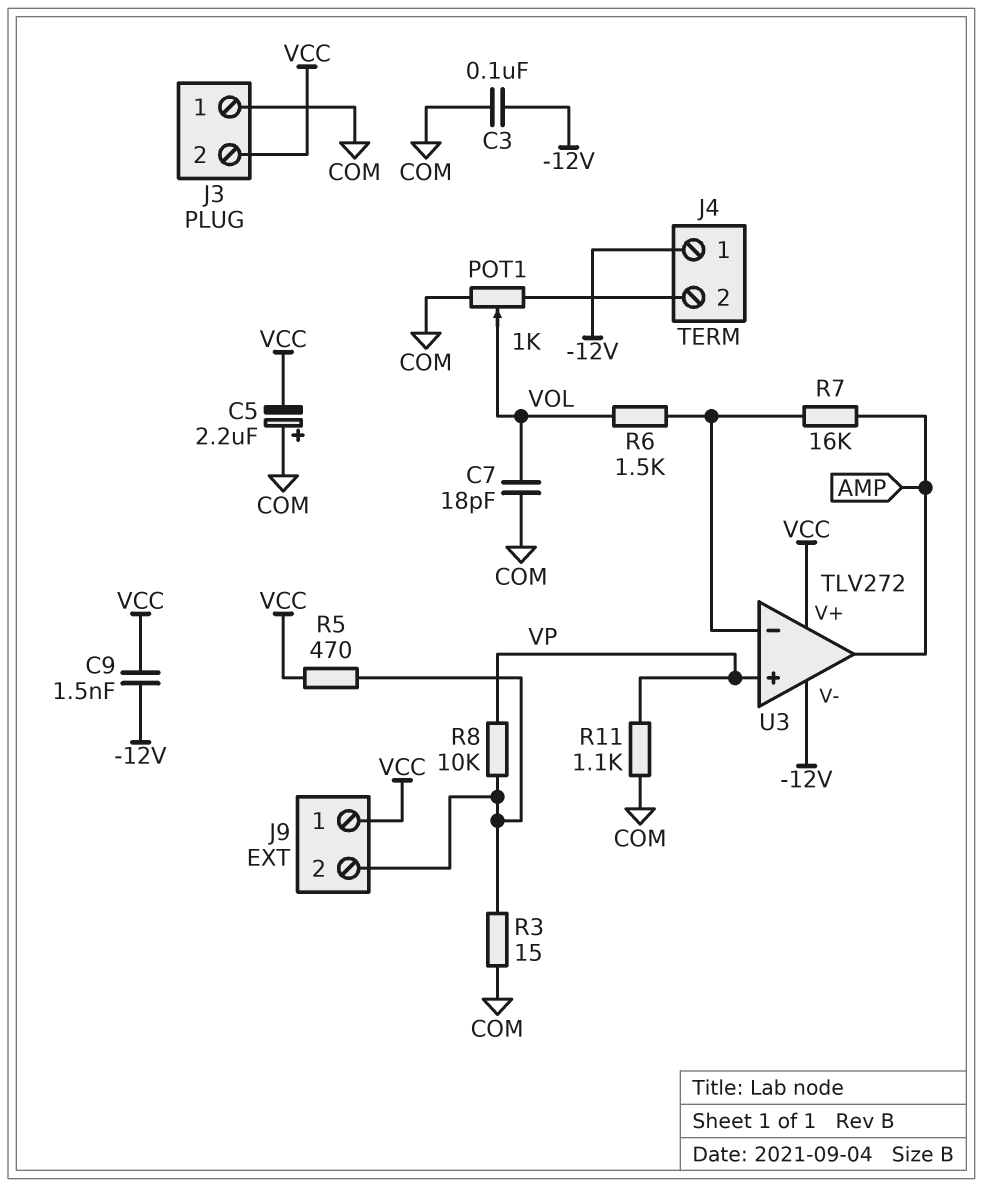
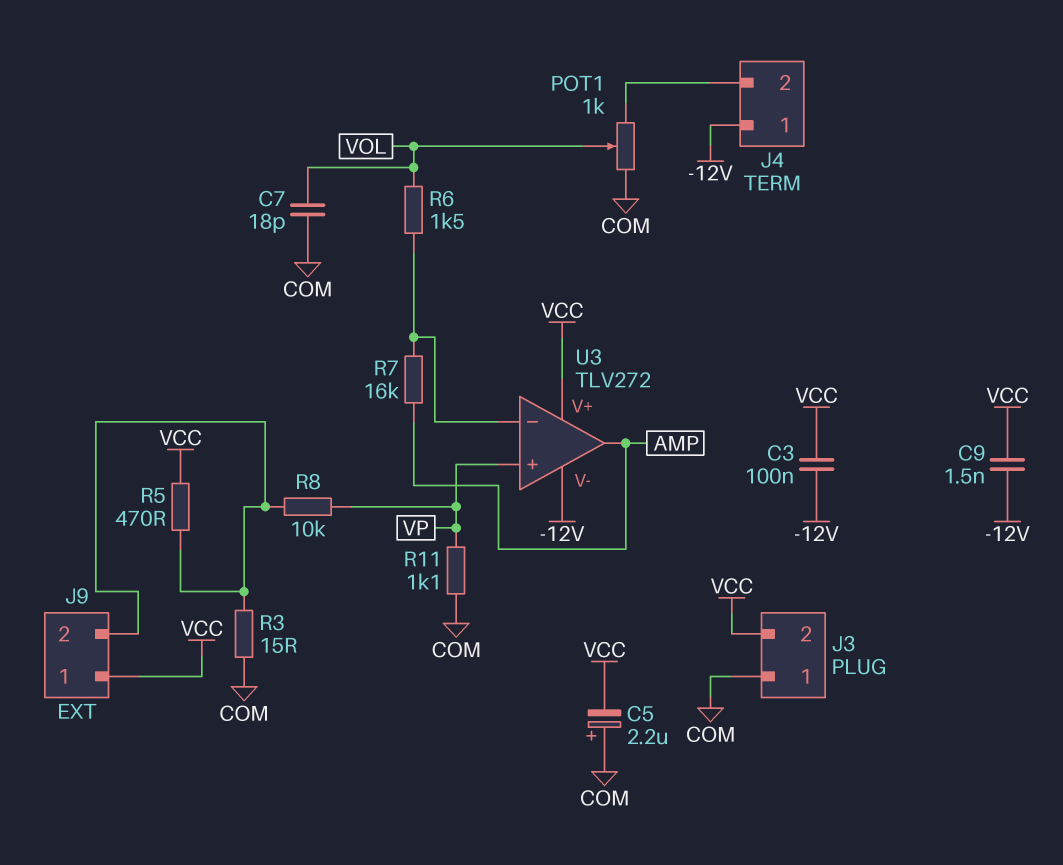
C3: 100nF (-12V, COM) -> 100nF (-12V, VCC)

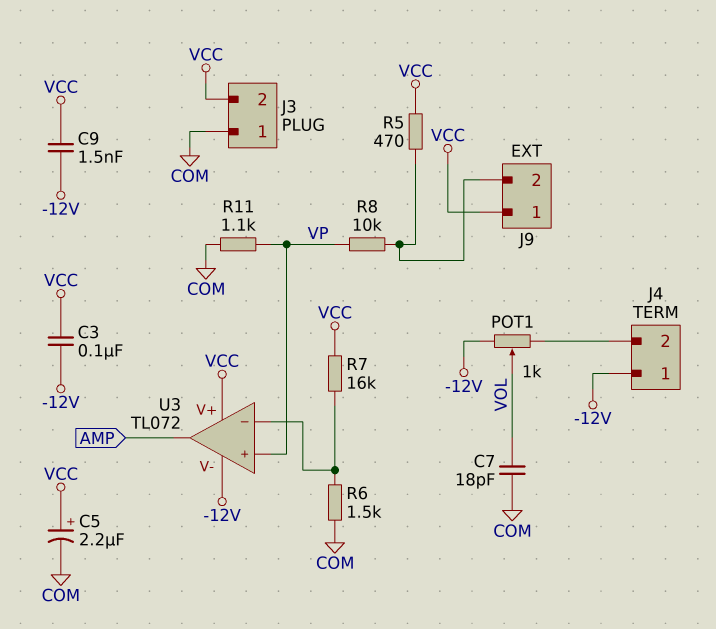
C5: 2.2uF (plus COM, minus VCC) -> 2.2uF (plus VCC, minus COM)
POT1: 1k (COM, J4/2, wiper VOL) -> 1k (-12V, J4/2, wiper VOL)
R3: 15 (COM, J9/2) -> none
R6: 1.5k (U3/in-, VOL) -> 1.5k (COM, U3/in-)
R7: 16k (AMP, U3/in-) -> 16k (U3/in-, VCC)
U3: TLV272 -> TL072

